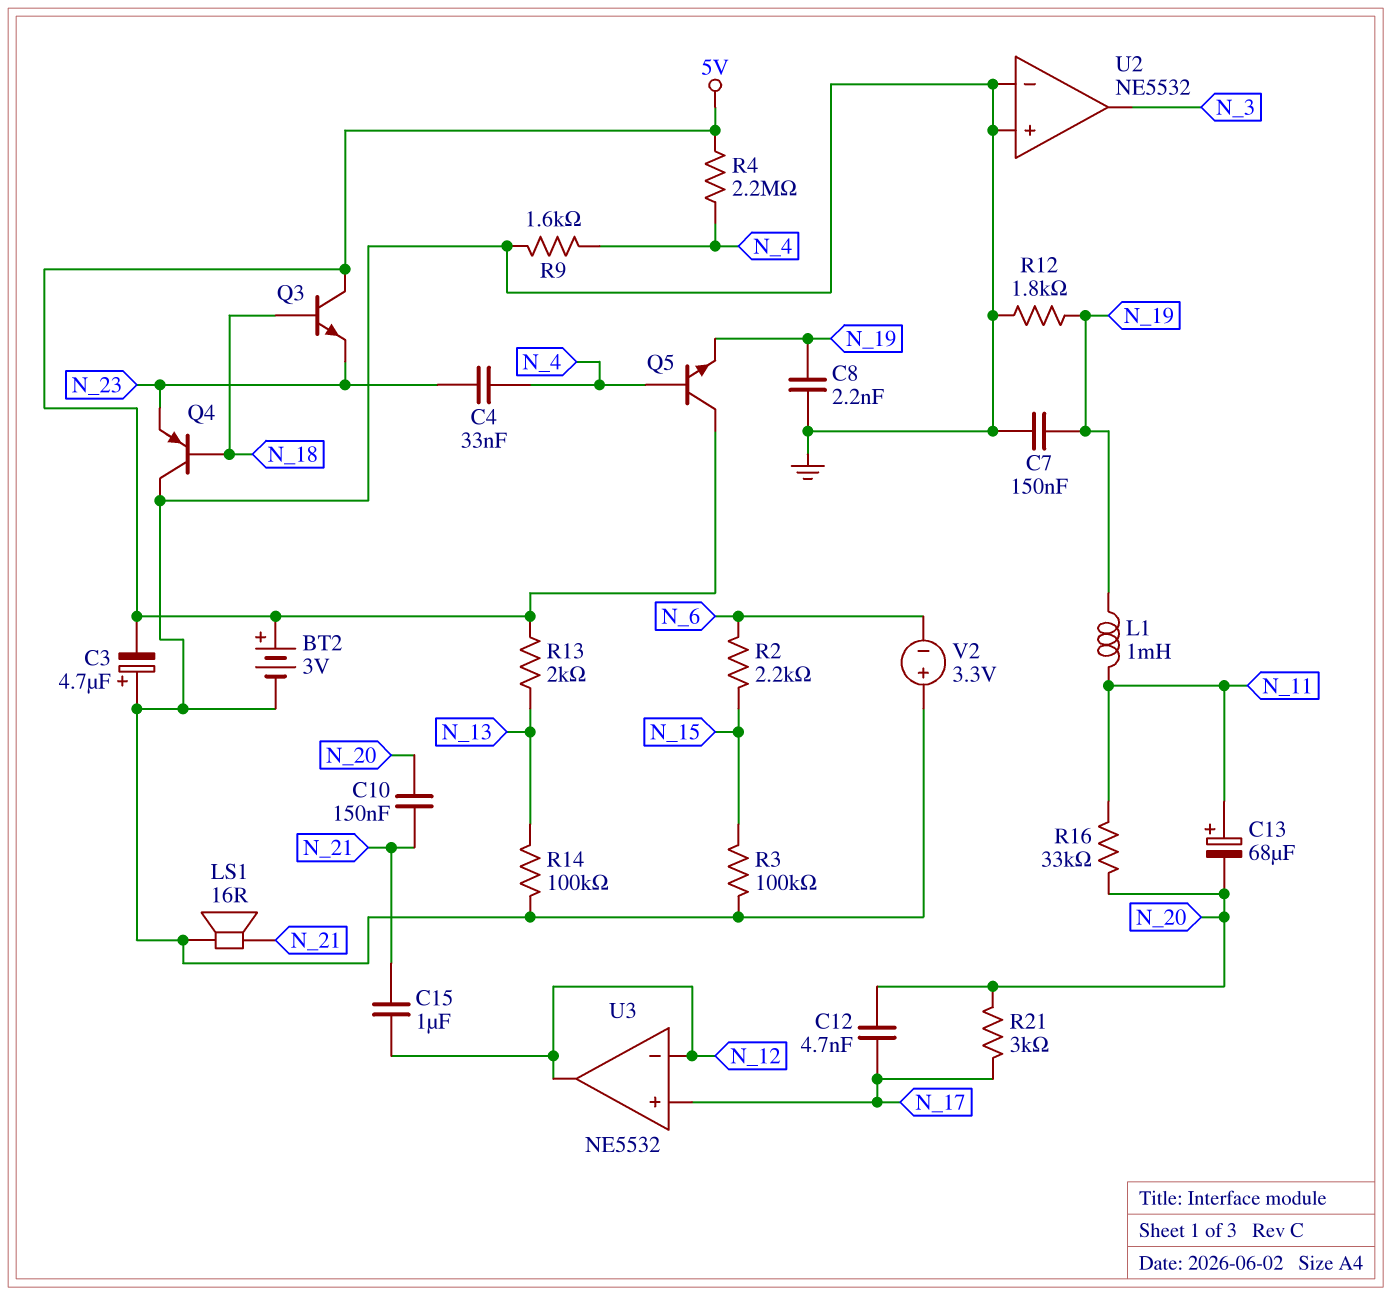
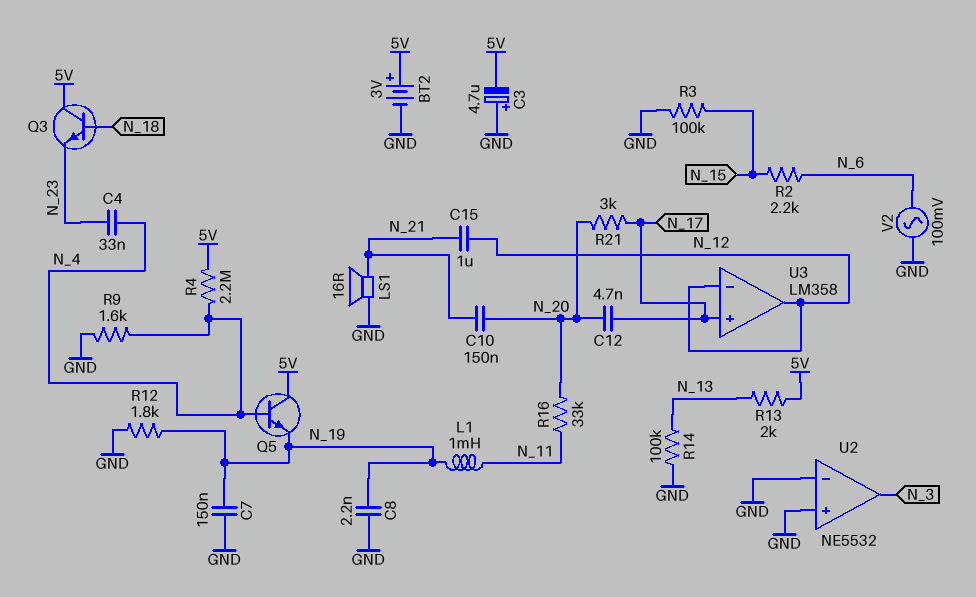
C13: 68uF (plus N_11, minus N_20) -> none
Q4: PNP (B N_18, C GND, E N_23) -> none
U3: NE5532 -> LM358
V2: 3.3V (plus GND, minus N_6) -> AC 100mV (GND, N_6)

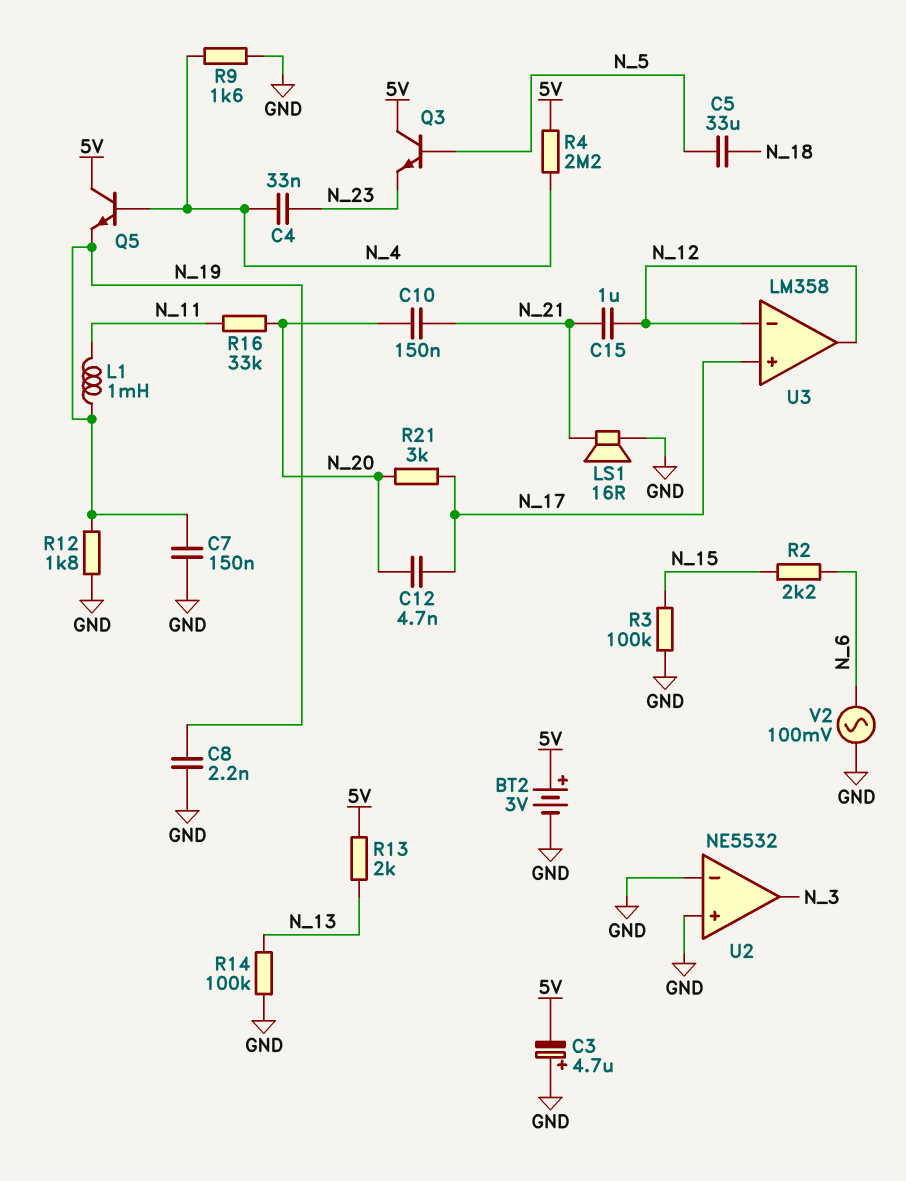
C5: none -> 33uF (N_5, N_18)
Q3: NPN (B N_18, C 5V, E N_23) -> NPN (B N_5, C 5V, E N_23)

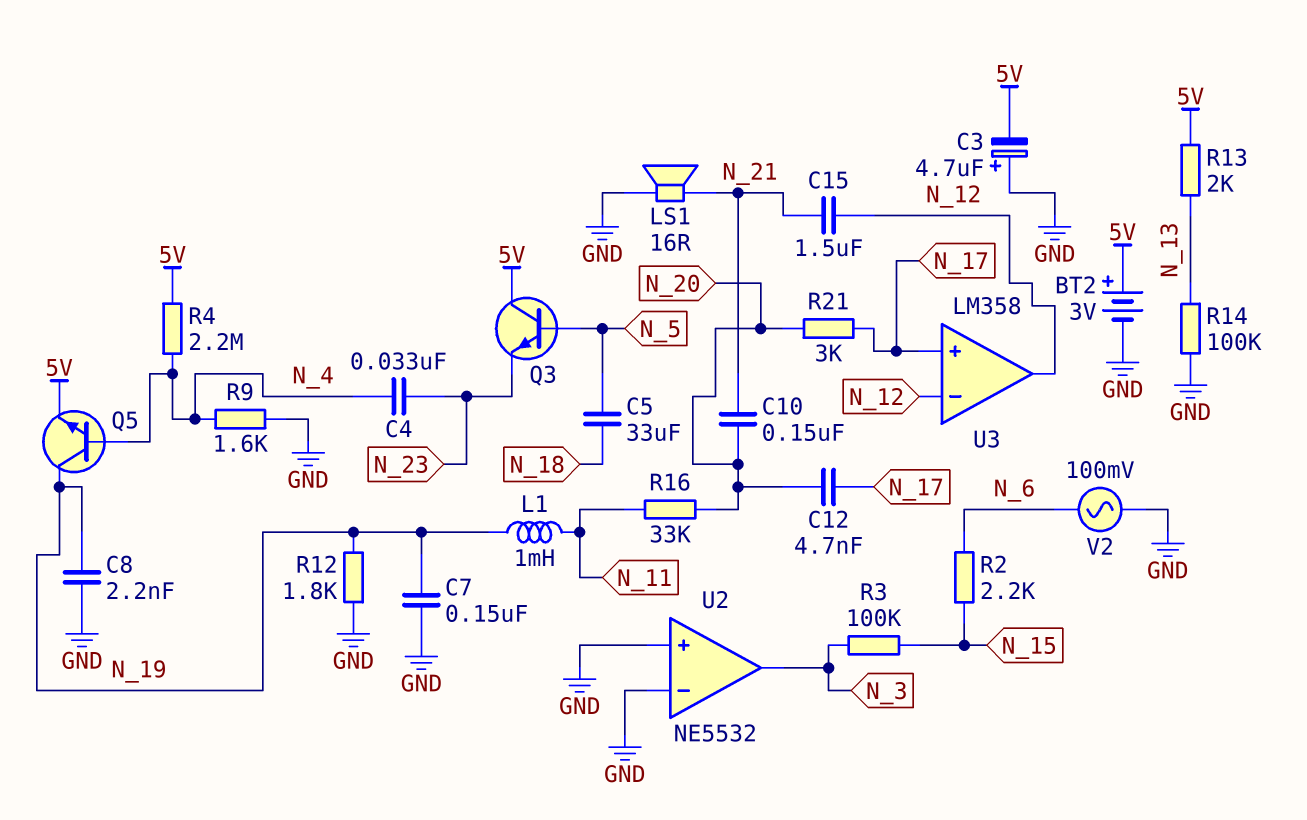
C15: 1uF (N_12, N_21) -> 1.5uF (N_12, N_21)
Q5: NPN (B N_4, C 5V, E N_19) -> NPN (B N_4, C N_19, E 5V)
R3: 100k (GND, N_15) -> 100k (N_3, N_15)

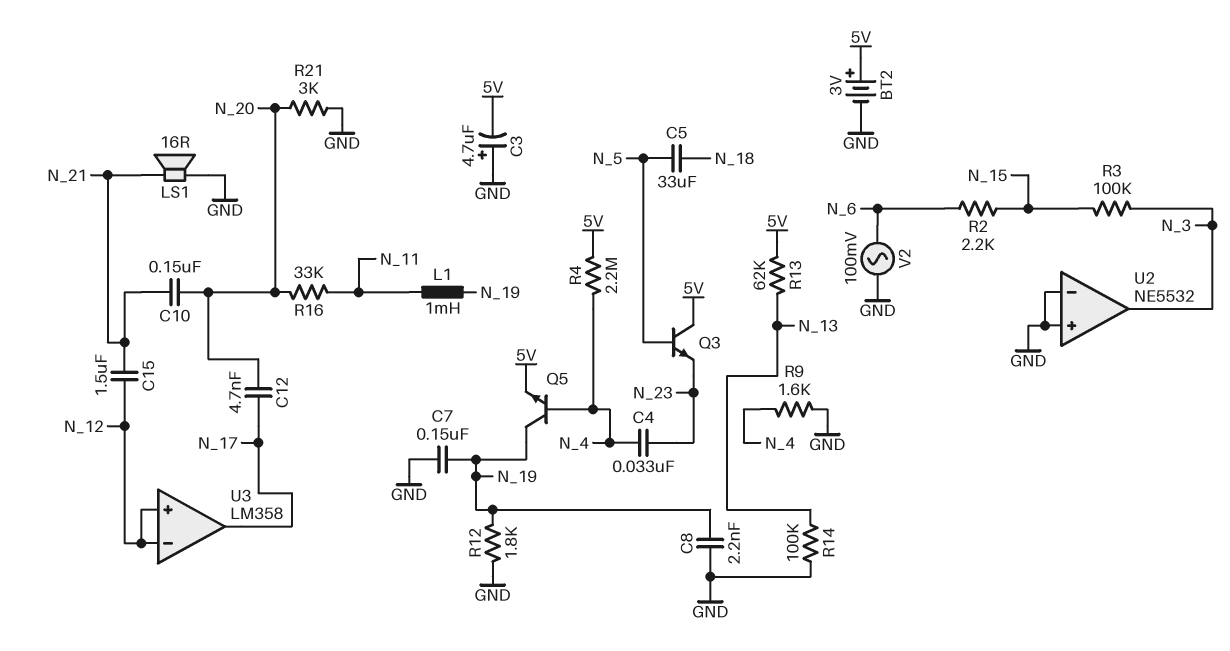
R13: 2k (5V, N_13) -> 62k (5V, N_13)
R21: 3k (N_17, N_20) -> 3k (GND, N_20)
U3 pin in+: N_17 -> N_12
U3 pin out: N_12 -> N_17

